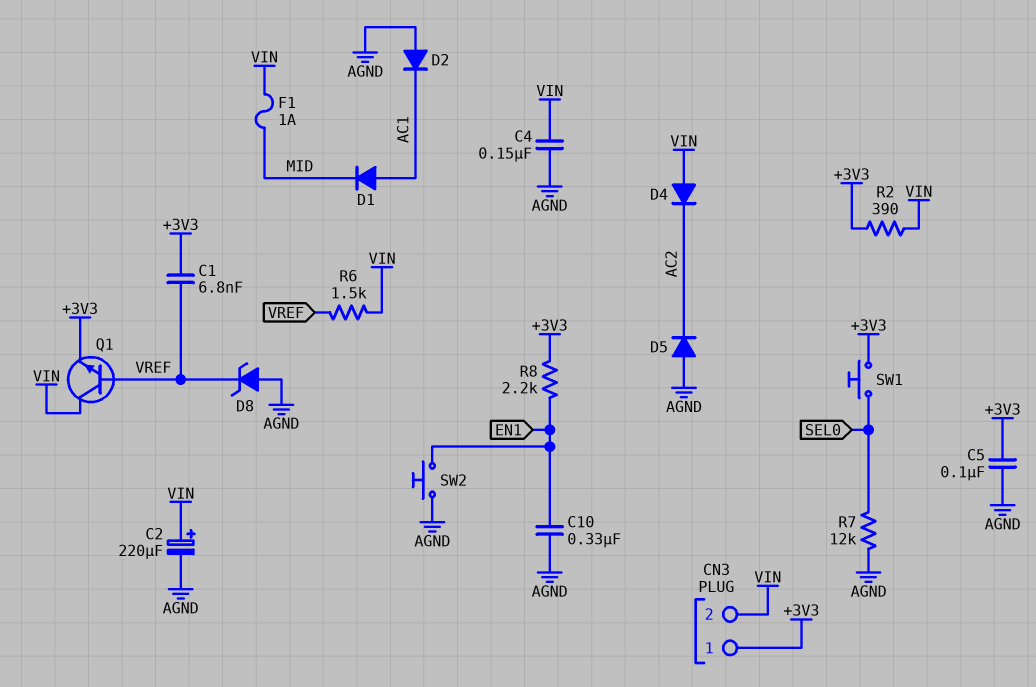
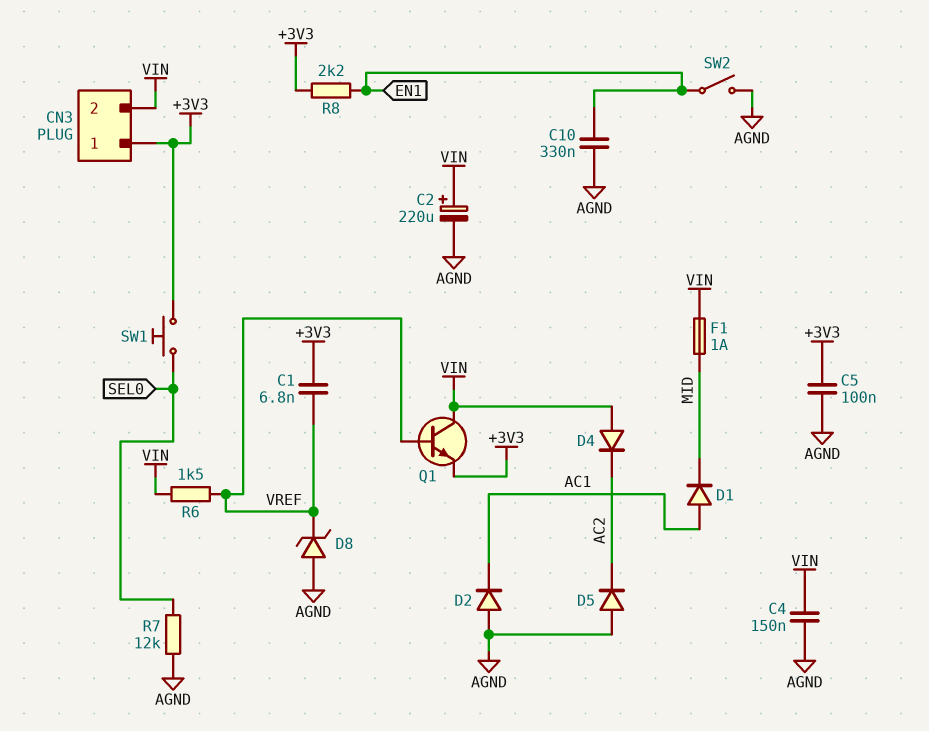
R2: 390 (+3V3, VIN) -> none
SW2: button (AGND, EN1) -> switch (AGND, EN1)

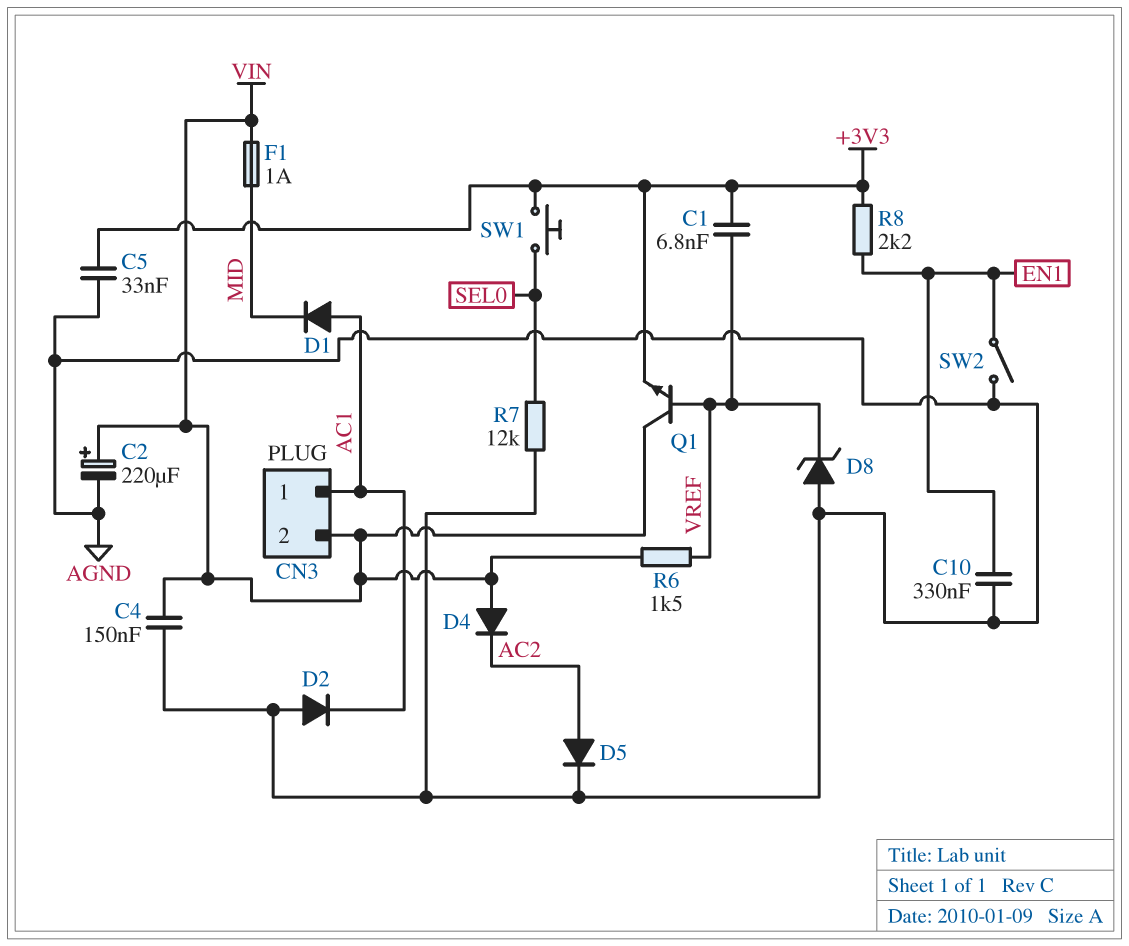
C5: 100nF (+3V3, AGND) -> 33nF (+3V3, AGND)
CN3 pin 1: +3V3 -> AC1
D5: diode (A AGND, K AC2) -> diode (A AC2, K AGND)

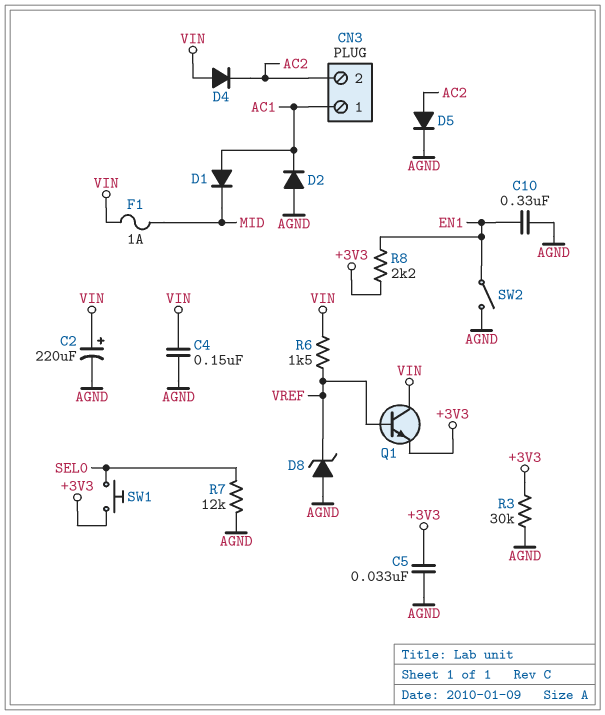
C1: 6.8nF (+3V3, VREF) -> none
CN3 pin 2: VIN -> AC2
R3: none -> 30k (+3V3, AGND)

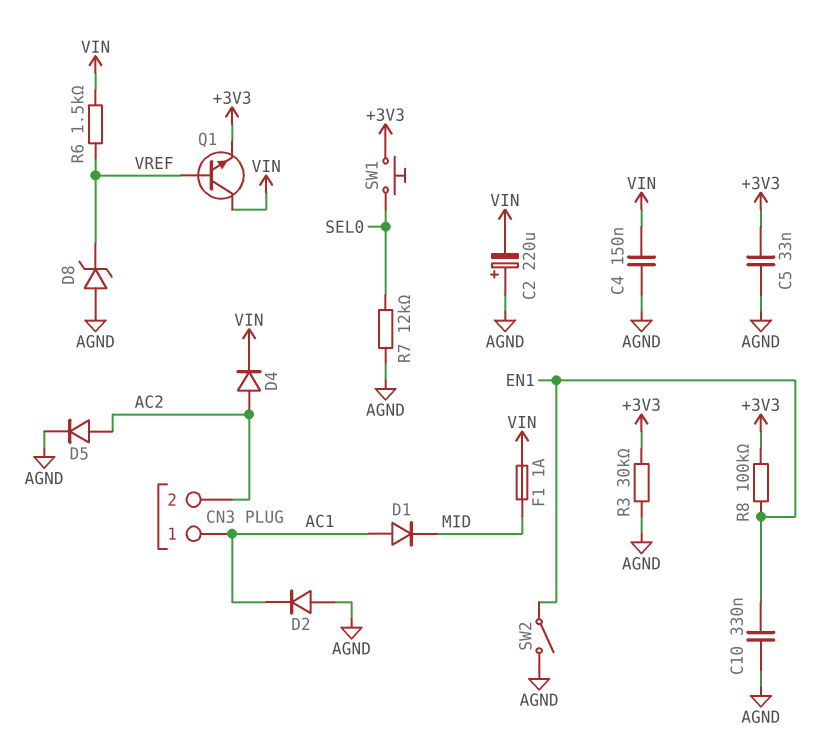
C2: 220uF (plus VIN, minus AGND) -> 220uF (plus AGND, minus VIN)
D4: diode (A VIN, K AC2) -> diode (A AC2, K VIN)
R8: 2.2k (+3V3, EN1) -> 100k (+3V3, EN1)

